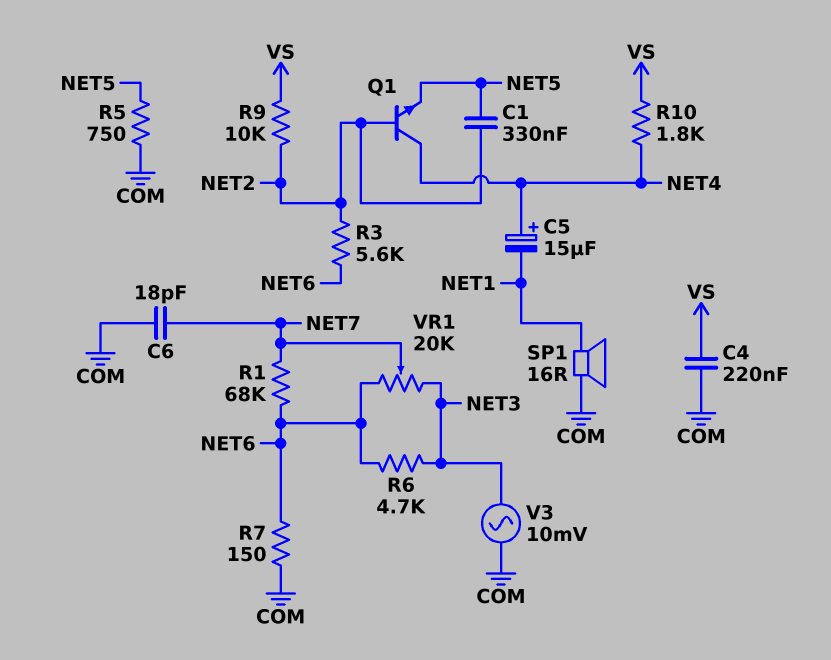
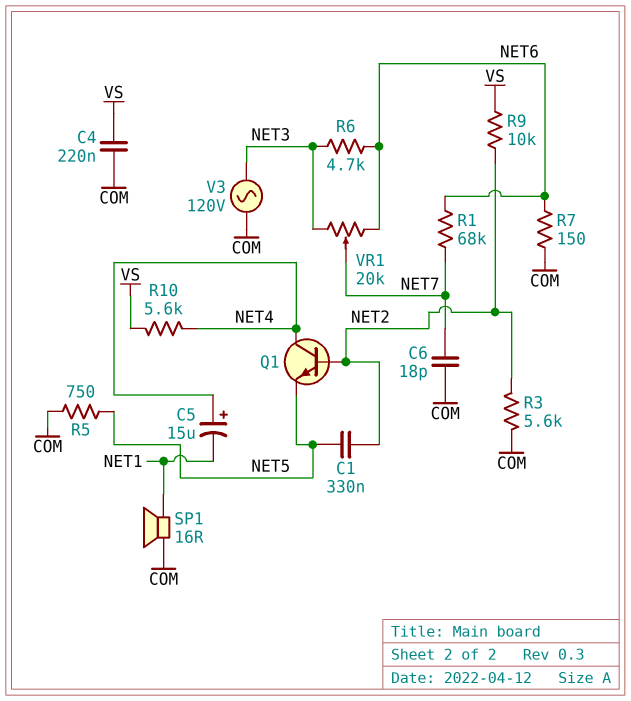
R3: 5.6k (NET2, NET6) -> 5.6k (COM, NET2)
R10: 1.8k (NET4, VS) -> 5.6k (NET4, VS)
V3: AC 10mV (COM, NET3) -> AC 120V (COM, NET3)

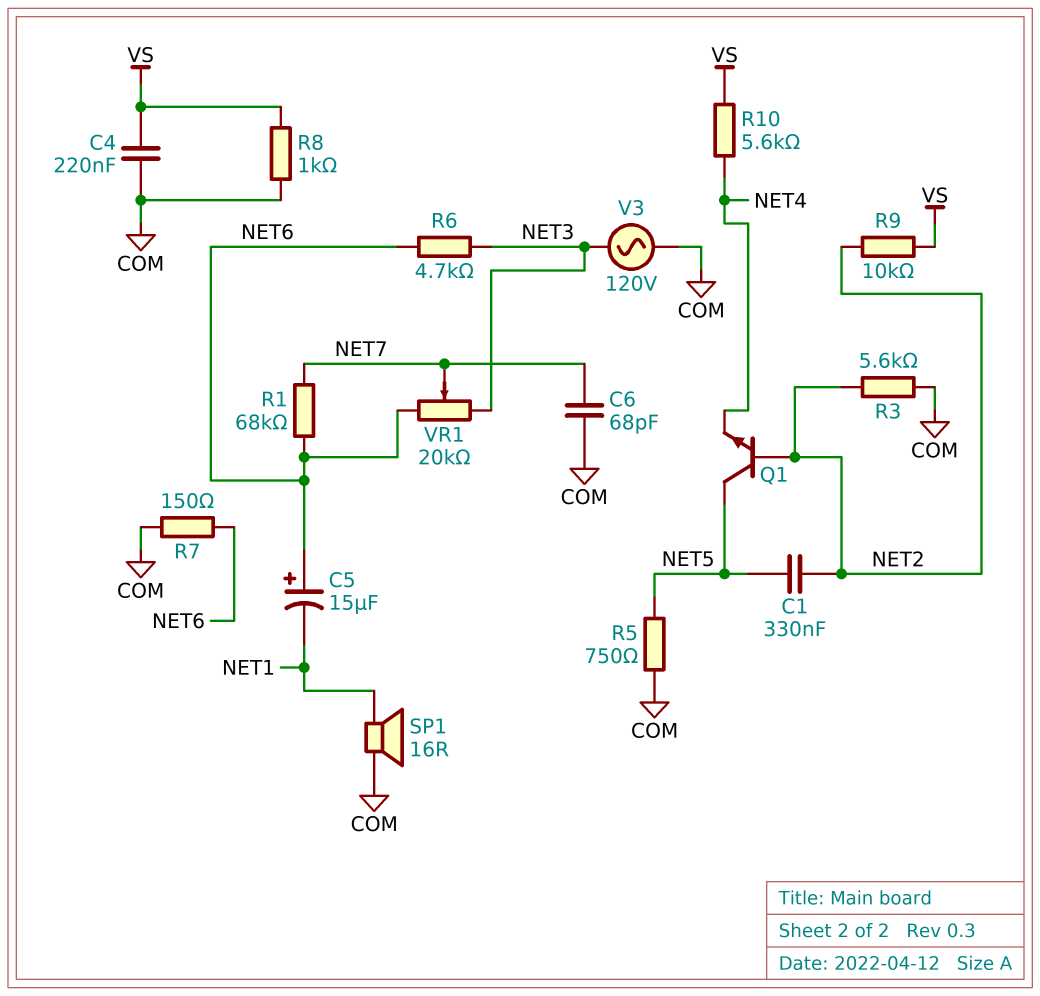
C5: 15uF (plus NET4, minus NET1) -> 15uF (plus NET6, minus NET1)
C6: 18pF (COM, NET7) -> 68pF (COM, NET7)
Q1: NPN (B NET2, C NET4, E NET5) -> NPN (B NET2, C NET5, E NET4)
R8: none -> 1k (COM, VS)

